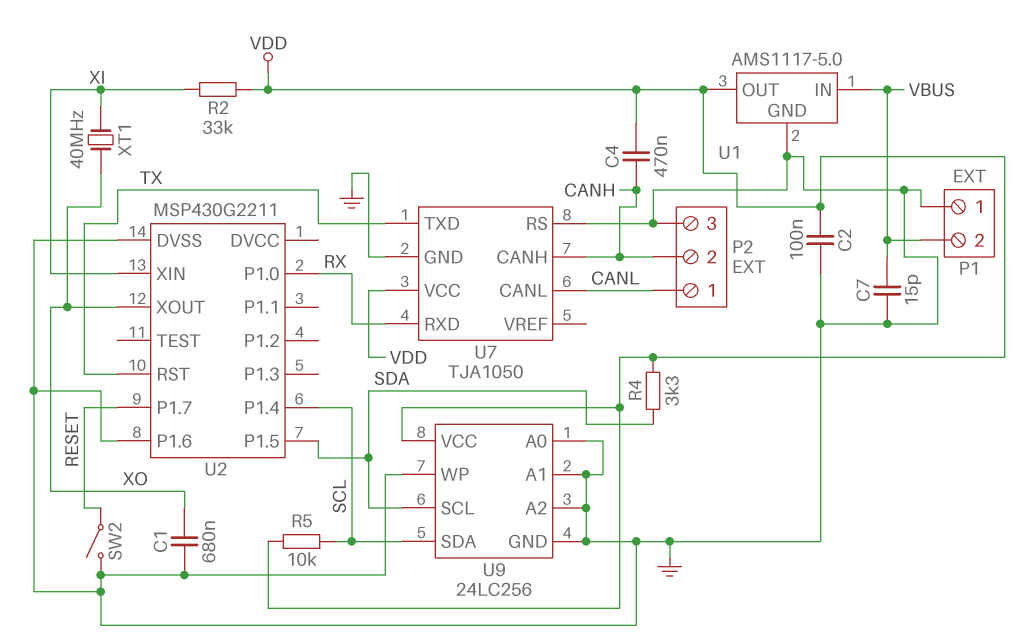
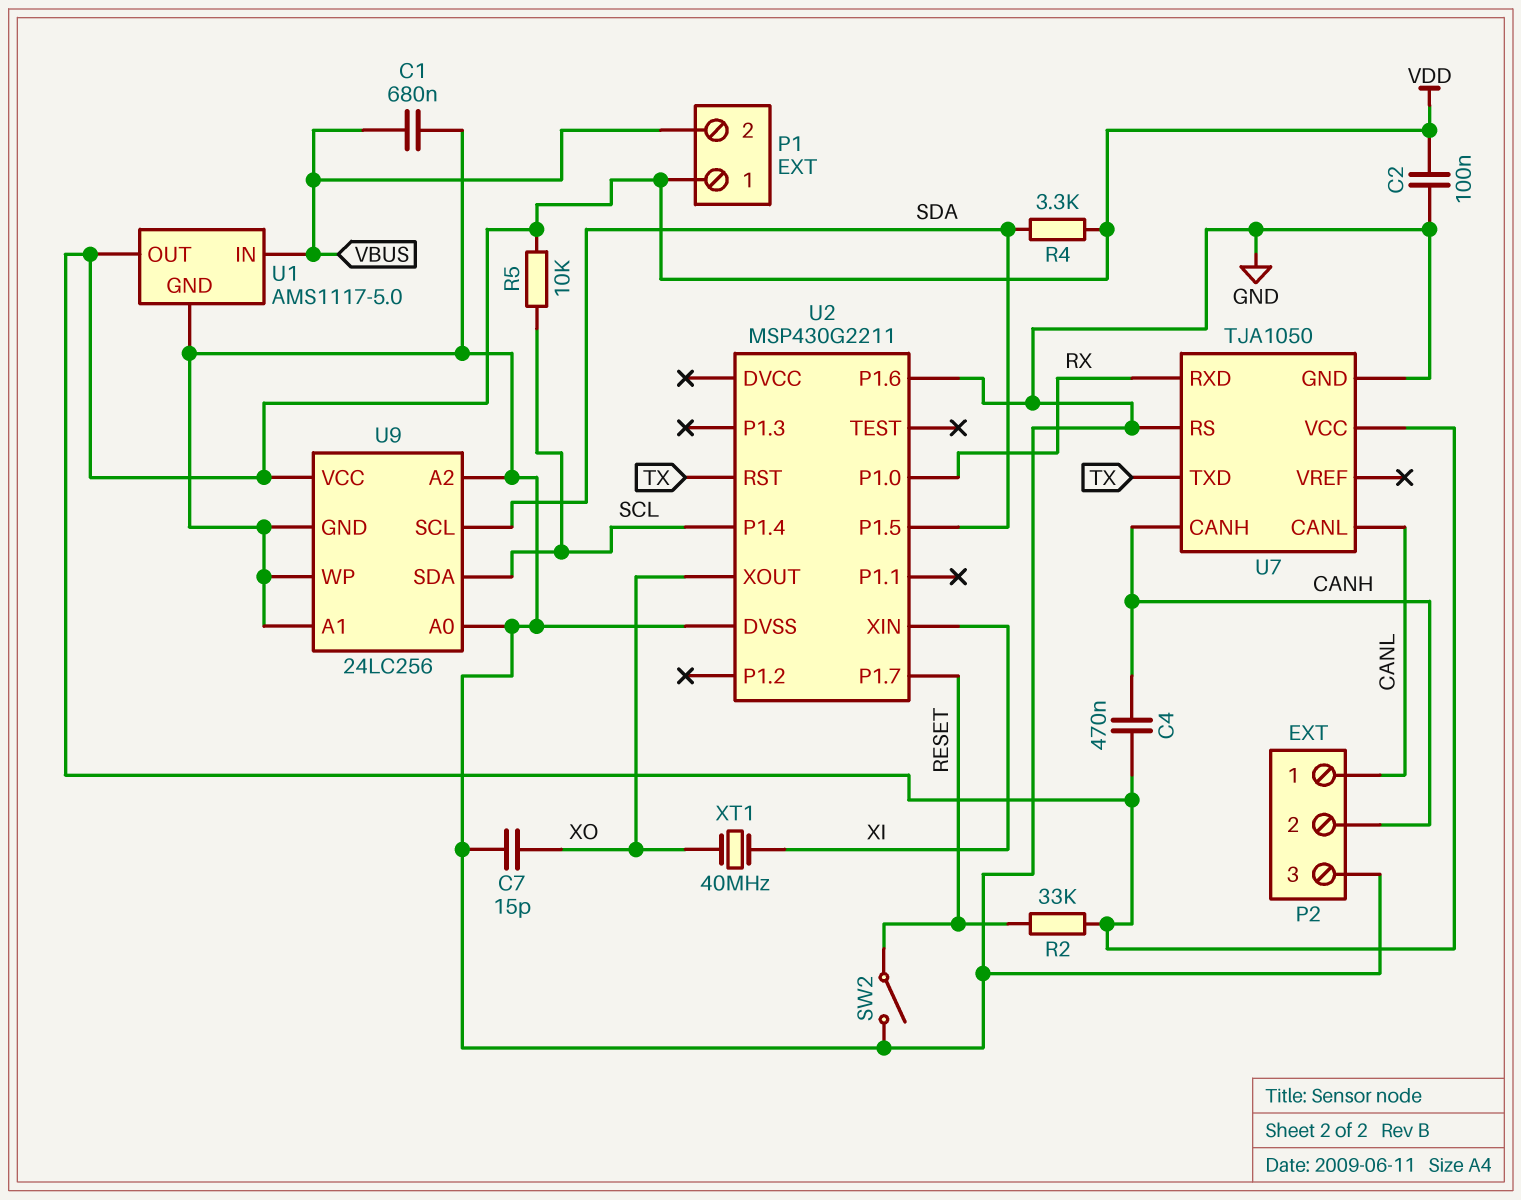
C1: 680nF (GND, XO) -> 680nF (GND, VBUS)
C7: 15pF (GND, VBUS) -> 15pF (GND, XO)
P1 pin 1: GND -> VDD
R2: 33k (VDD, XI) -> 33k (RESET, VDD)

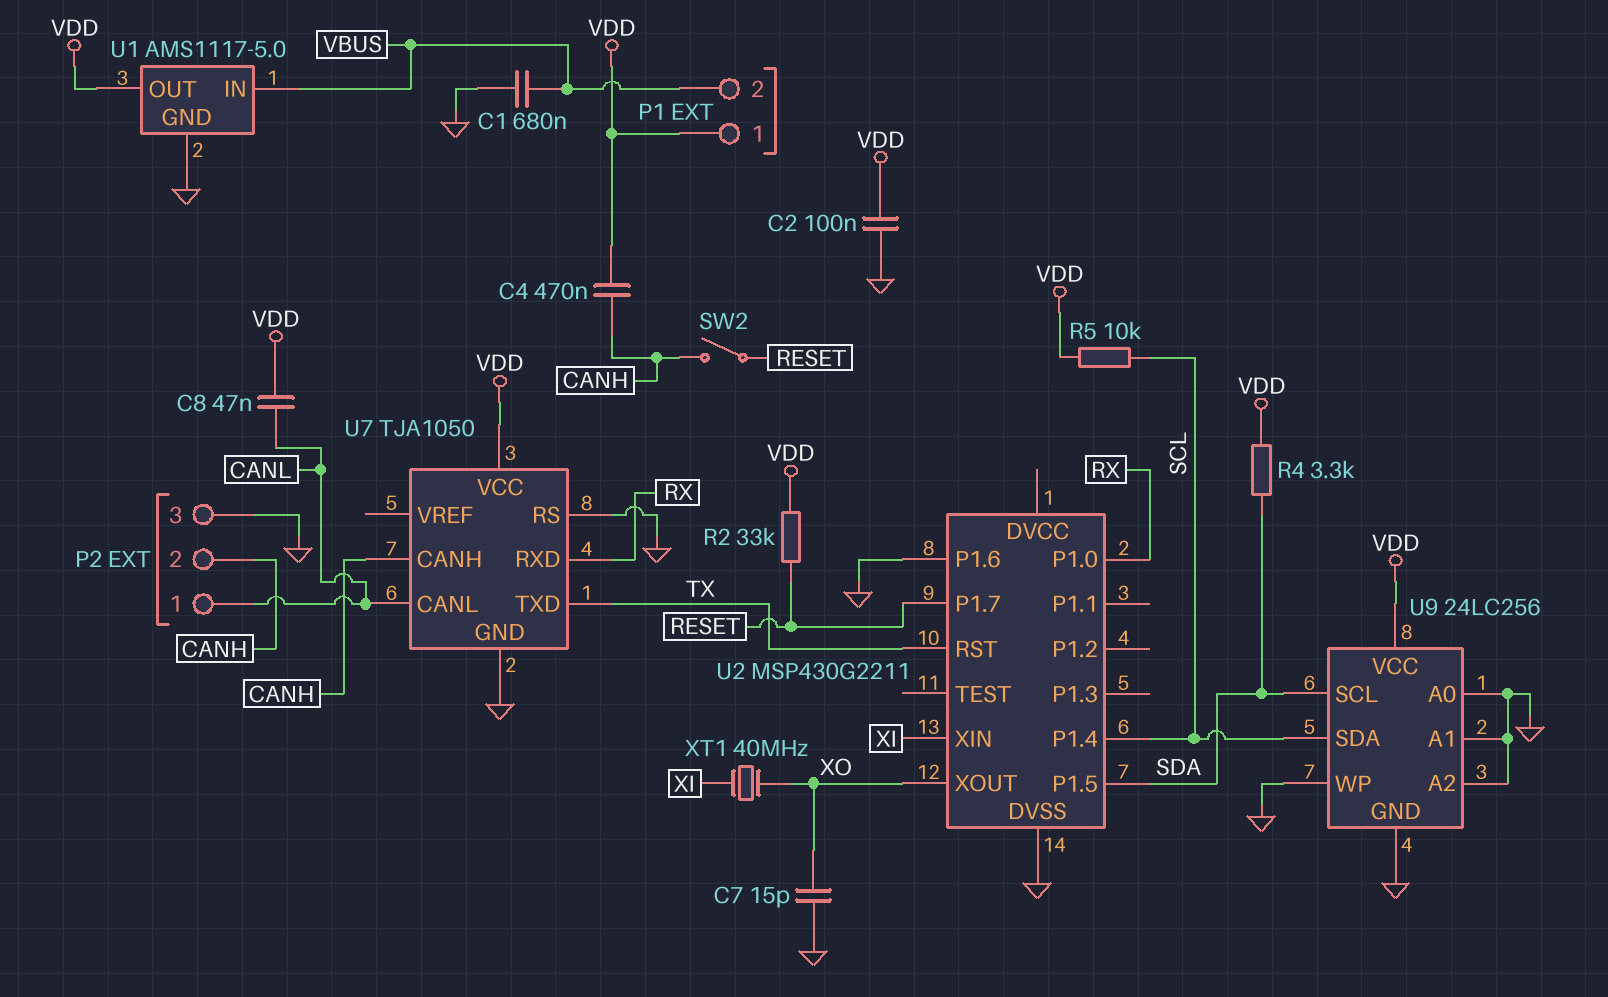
C8: none -> 47nF (CANL, VDD)
SW2: switch (GND, RESET) -> switch (CANH, RESET)

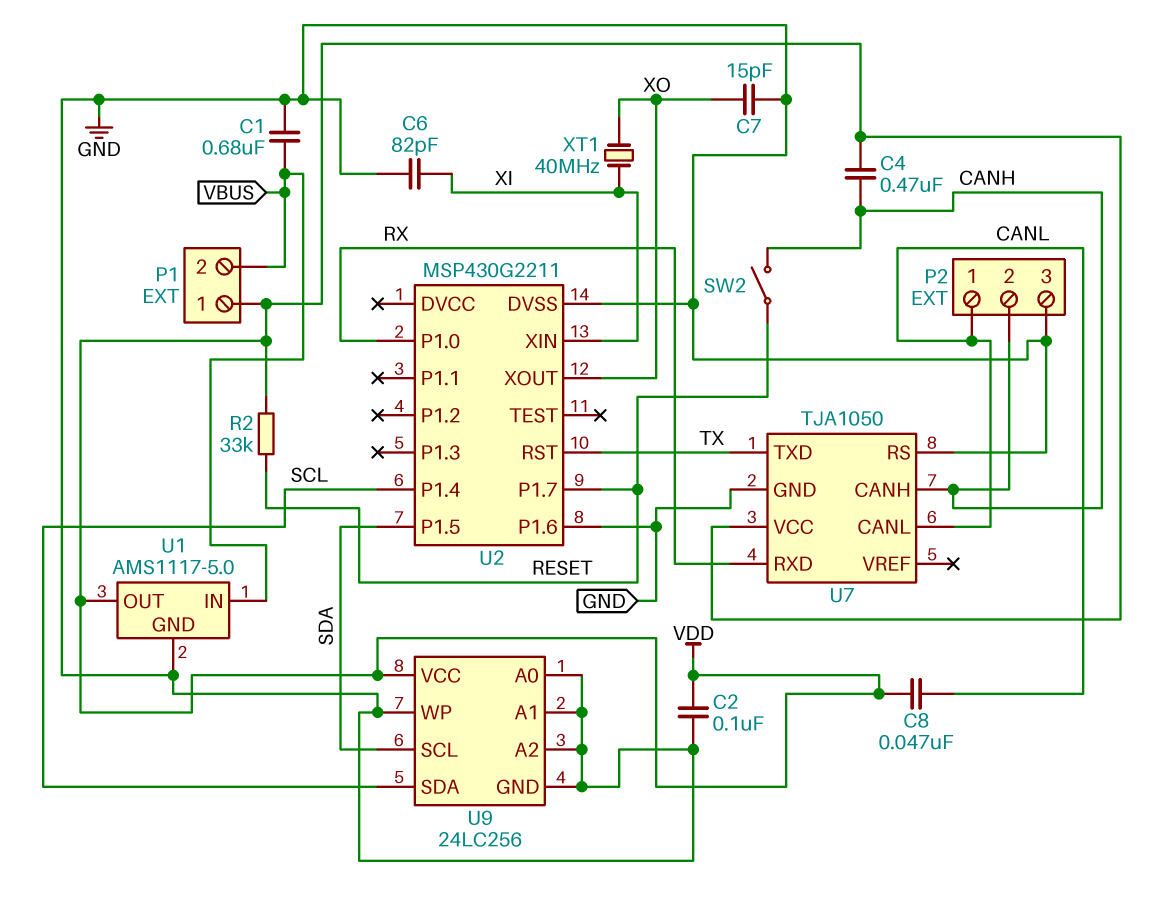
C6: none -> 82pF (GND, XI)
R4: 3.3k (SDA, VDD) -> none
R5: 10k (SCL, VDD) -> none

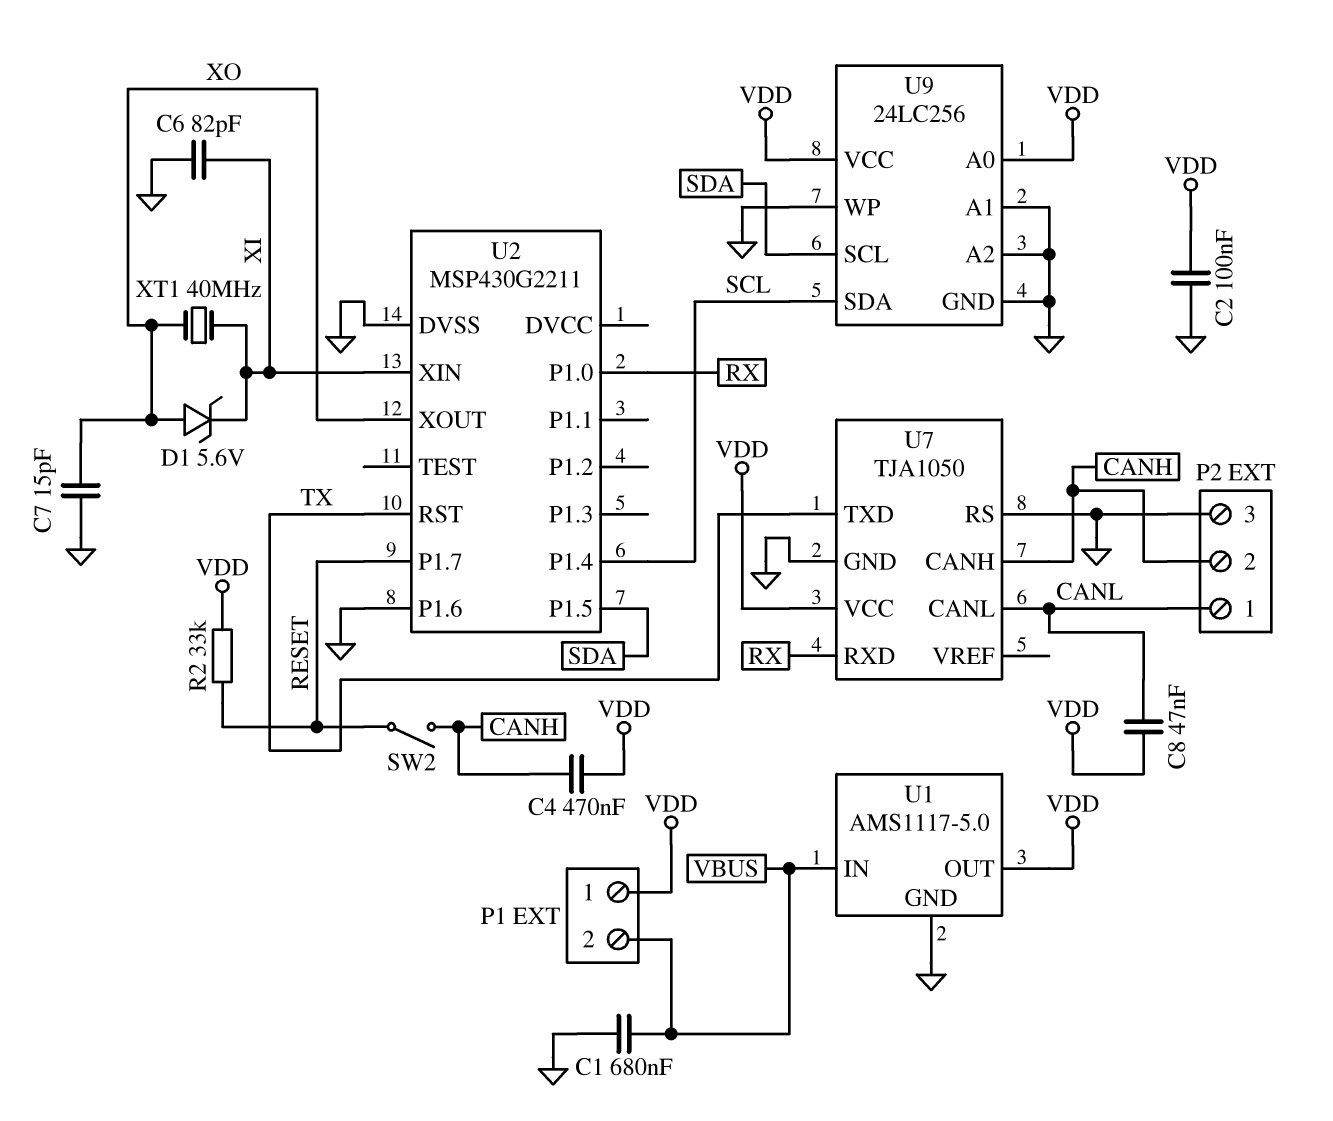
D1: none -> zener 5.6V (A XO, K XI)
U9 pin A0: GND -> VDD

